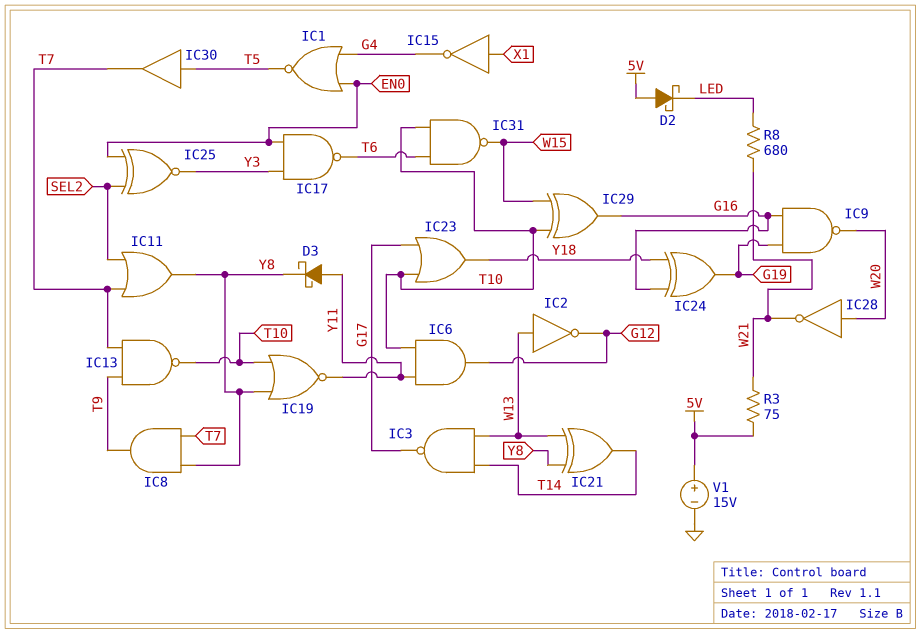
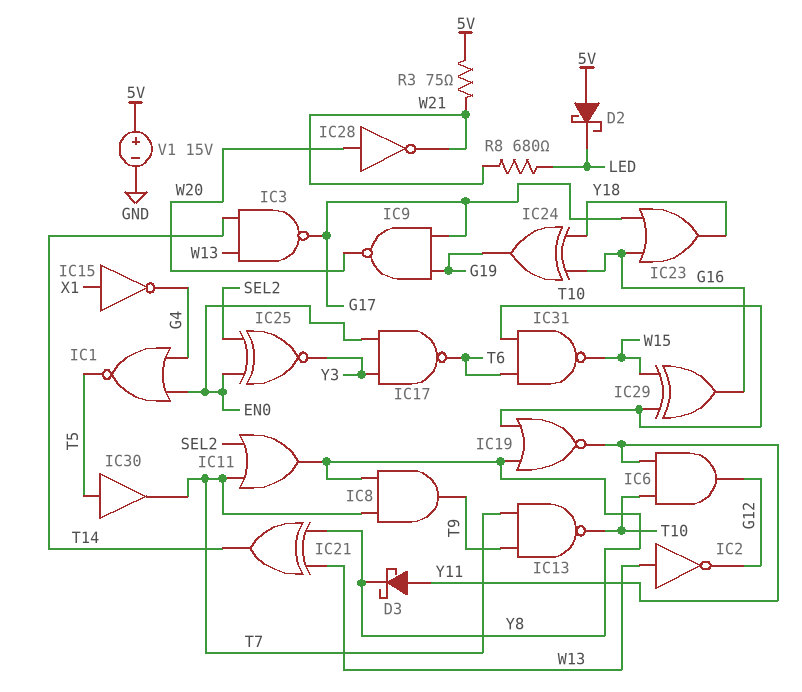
IC9: NAND (in G16, in G19, out W20) -> NAND (in G17, in G19, out W20)
IC23: OR (in G17, in T10, out Y18) -> OR (in G16, in G17, out Y18)

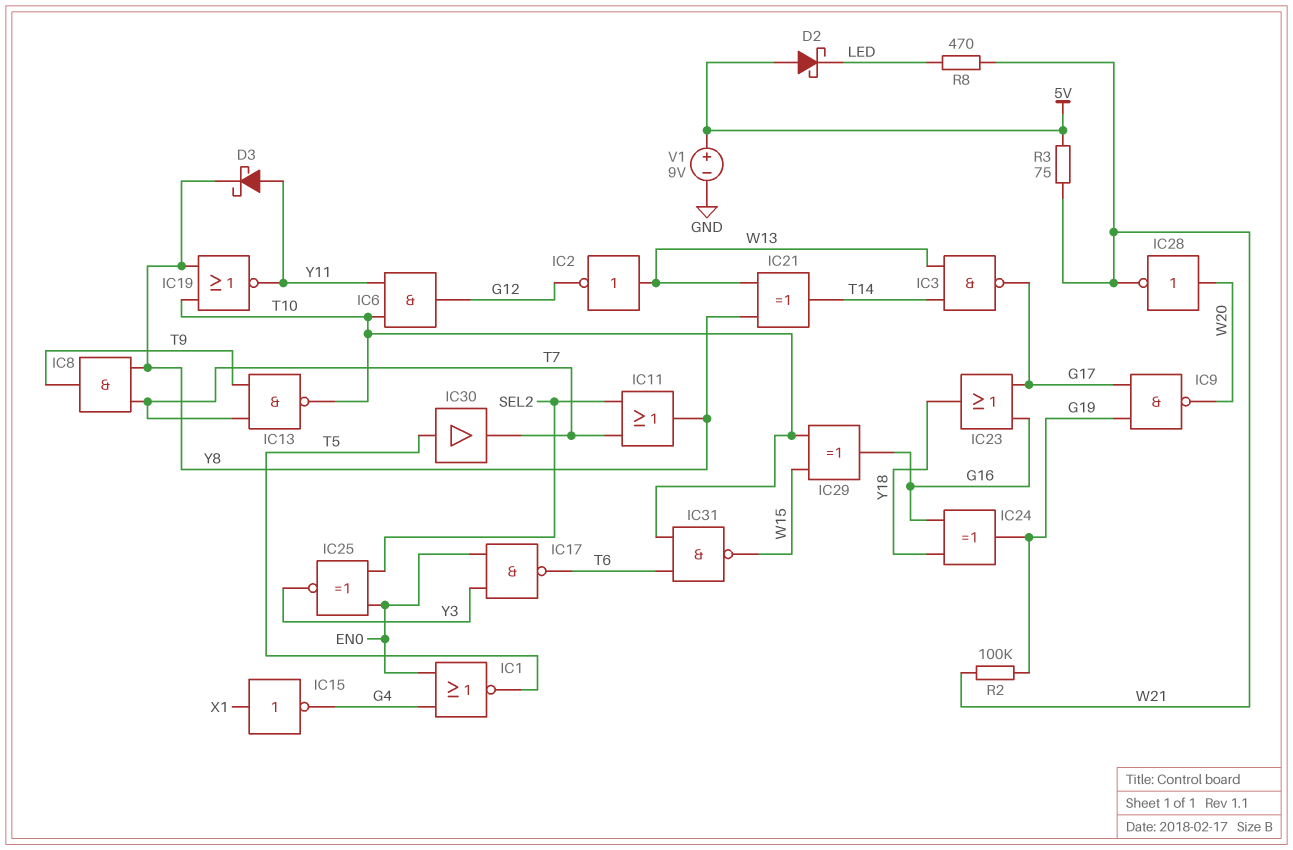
R2: none -> 100k (G19, W21)
R8: 680 (LED, W21) -> 470 (LED, W21)
V1: 15V (plus 5V, minus GND) -> 9V (plus 5V, minus GND)

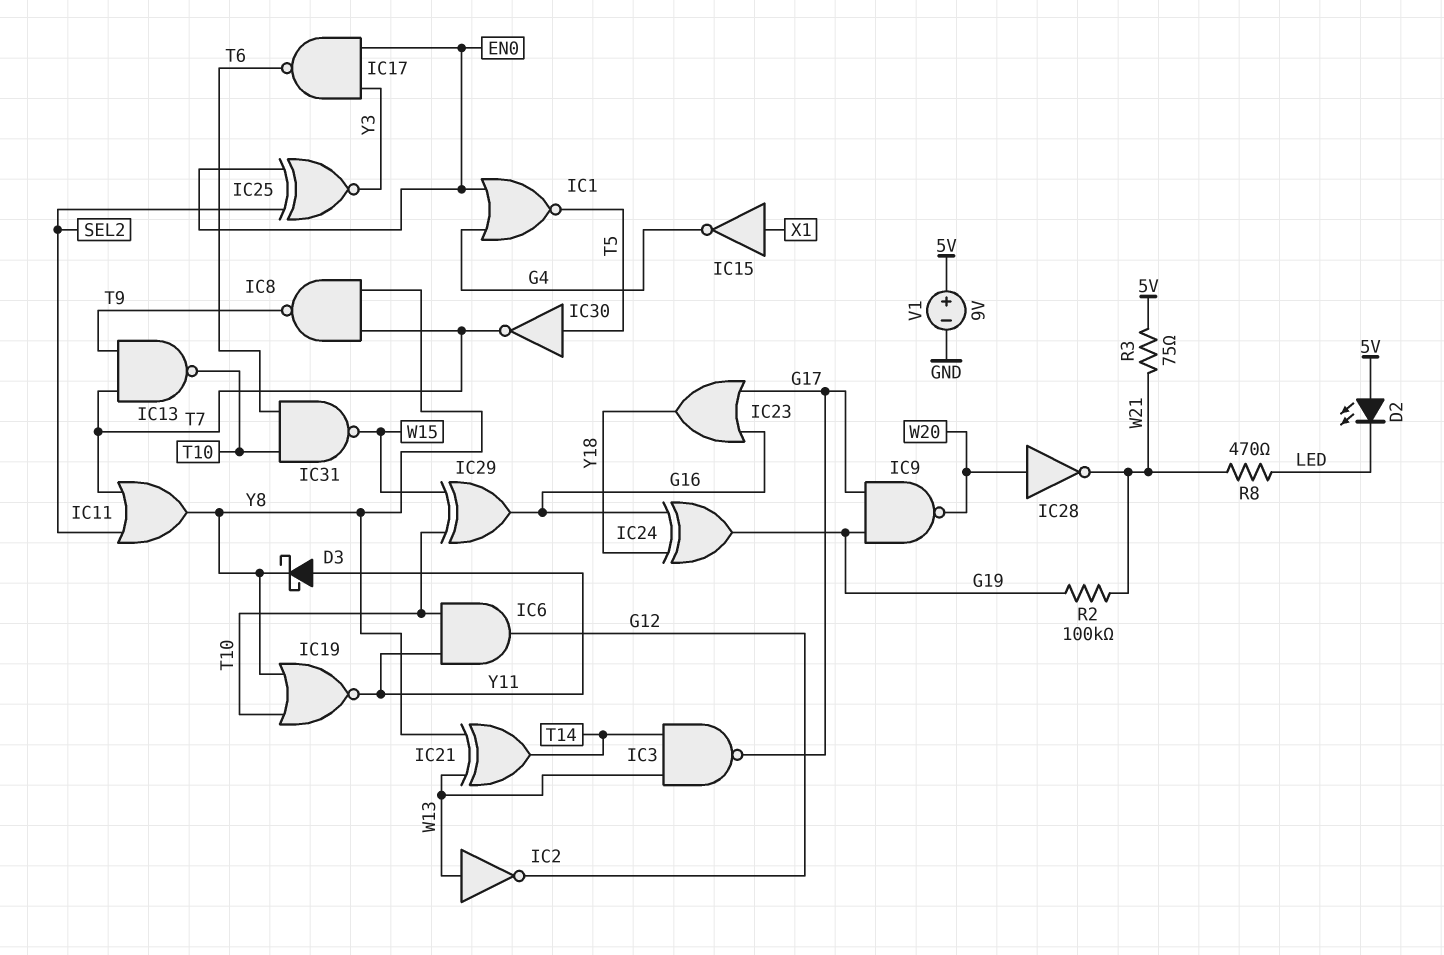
D2: schottky (A 5V, K LED) -> LED (A 5V, K LED)
IC8: AND (in T7, in Y8, out T9) -> NAND (in T7, in Y8, out T9)
IC30: buffer (in T5, out T7) -> NOT (in T5, out T7)

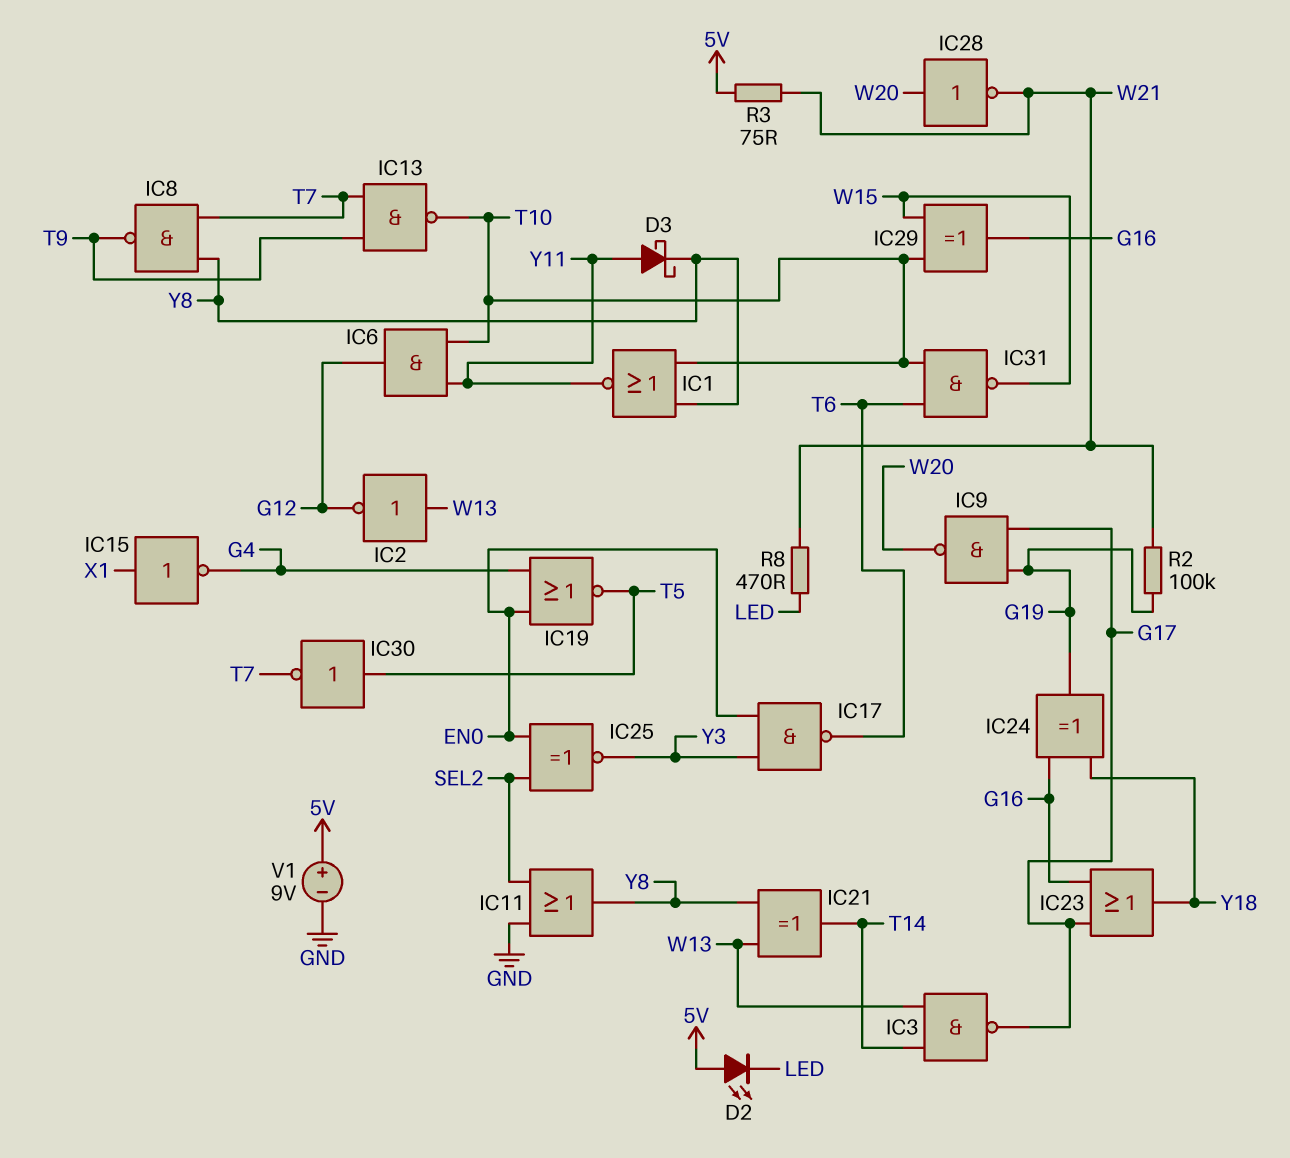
IC1: NOR (in EN0, in G4, out T5) -> NOR (in T10, in Y8, out Y11)
IC11: OR (in SEL2, in T7, out Y8) -> OR (in GND, in SEL2, out Y8)
IC19: NOR (in T10, in Y8, out Y11) -> NOR (in EN0, in G4, out T5)

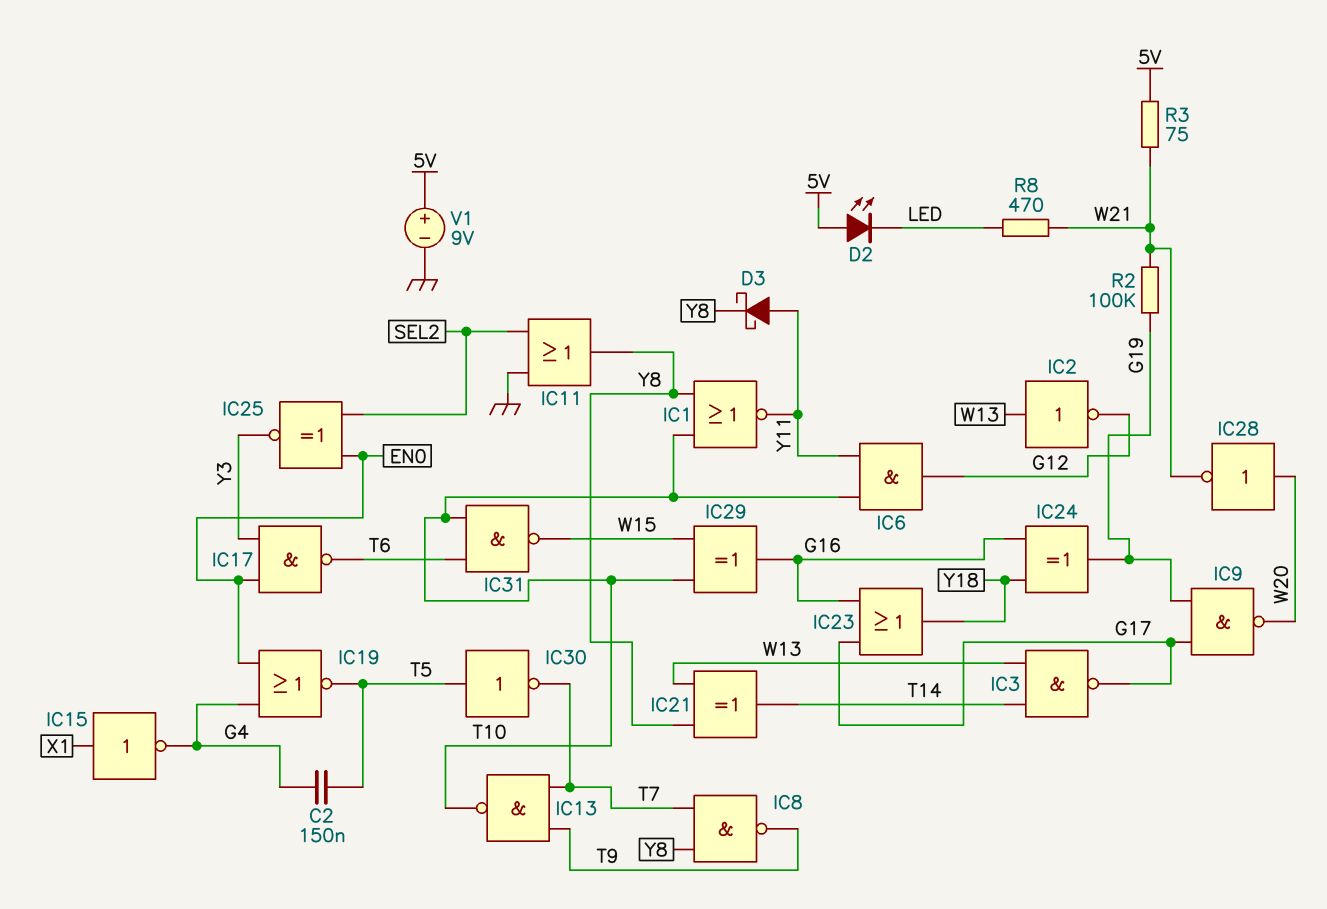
C2: none -> 150nF (G4, T5)

